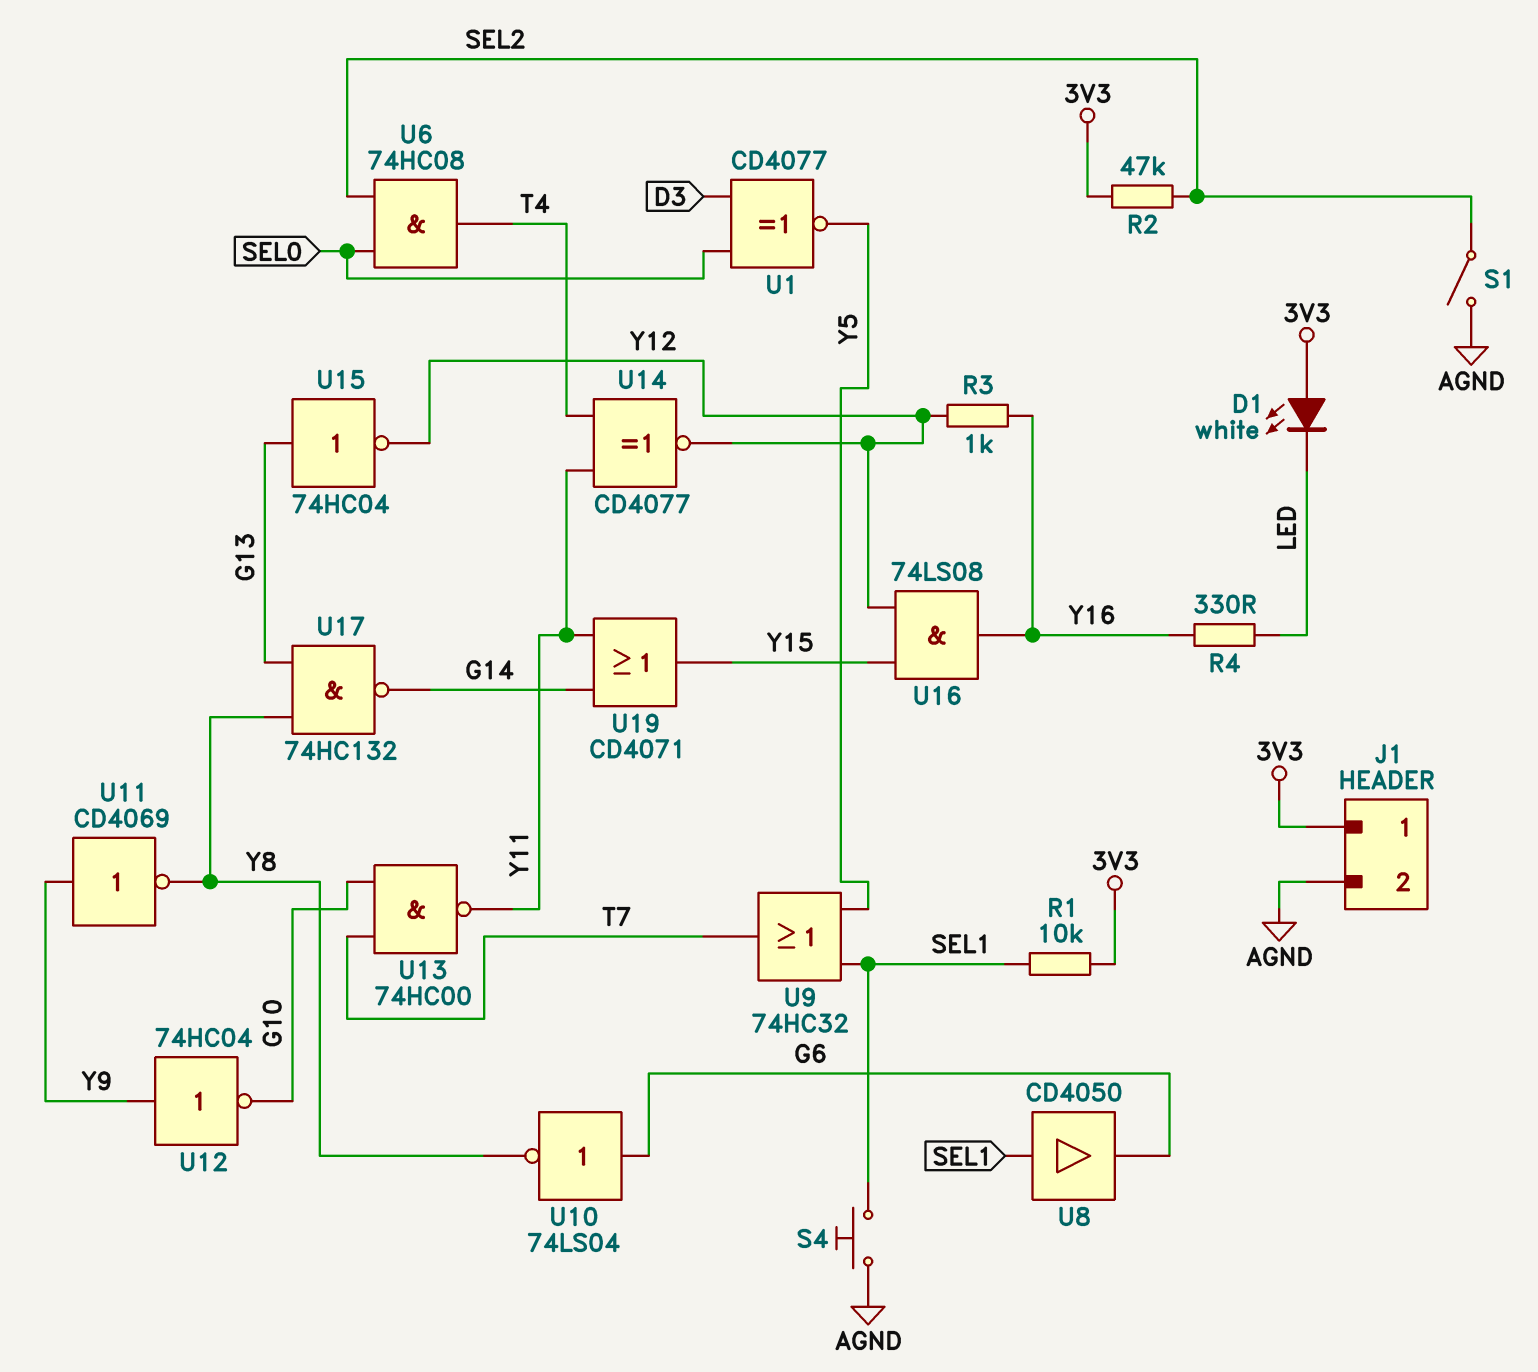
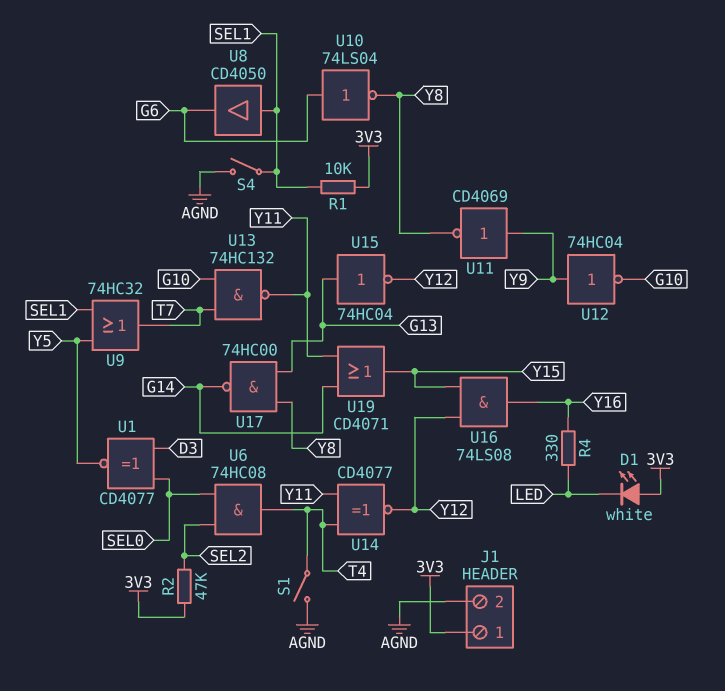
R3: 1k (Y12, Y16) -> none
S1: switch (AGND, SEL2) -> switch (AGND, T4)
S4: button (AGND, SEL1) -> switch (AGND, SEL1)
U13: NAND 74HC00 (in G10, in T7, out Y11) -> NAND 74HC132 (in G10, in T7, out Y11)
U17: NAND 74HC132 (in G13, in Y8, out G14) -> NAND 74HC00 (in G13, in Y8, out G14)

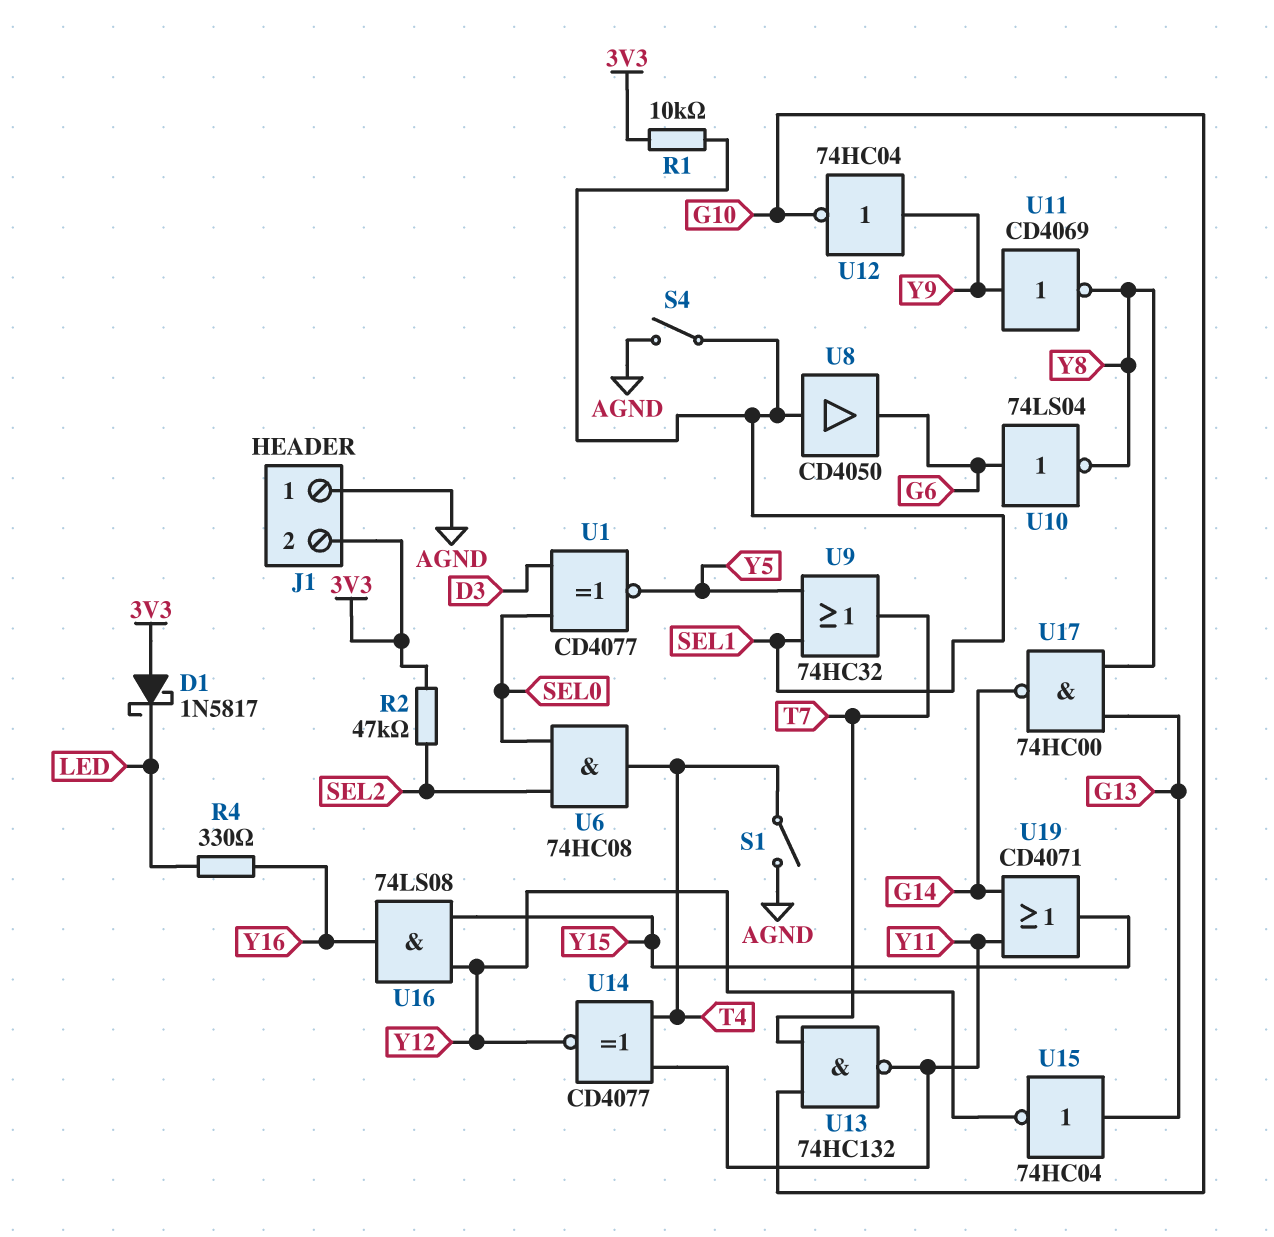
D1: LED white (A 3V3, K LED) -> schottky 1N5817 (A 3V3, K LED)
J1 pin 1: 3V3 -> AGND
J1 pin 2: AGND -> 3V3

